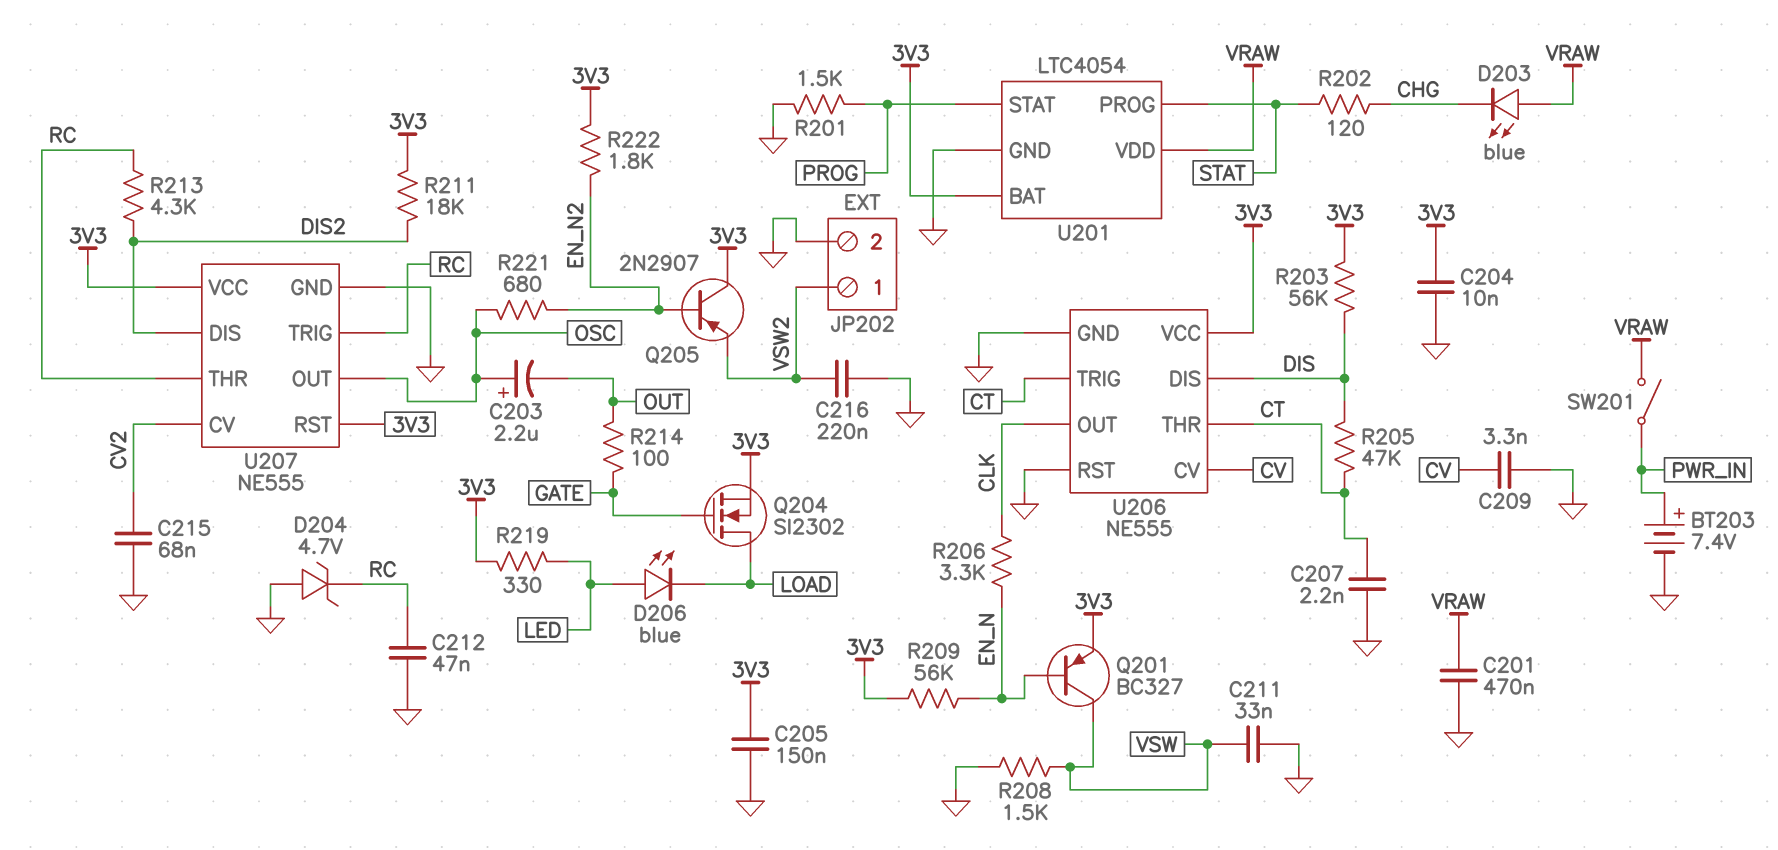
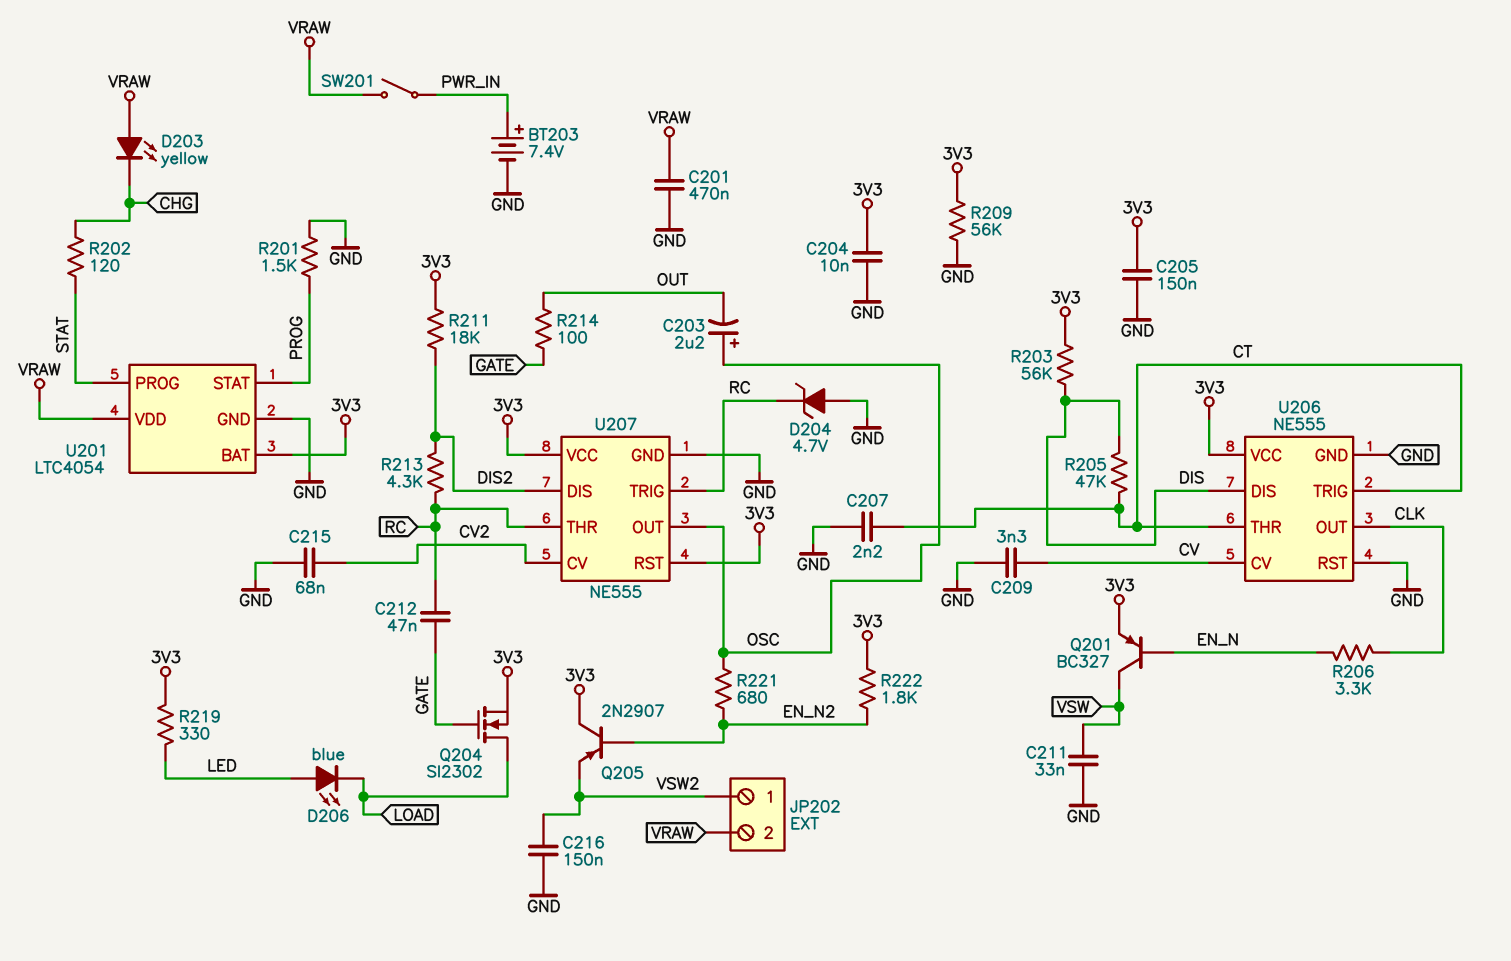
C212: 47nF (GND, RC) -> 47nF (GATE, RC)
C216: 220nF (GND, VSW2) -> 150nF (GND, VSW2)
D203: LED blue (A VRAW, K CHG) -> LED yellow (A VRAW, K CHG)
JP202 pin 2: GND -> VRAW
R208: 1.5k (GND, VSW) -> none
R209: 56k (3V3, EN_N) -> 56k (3V3, GND)

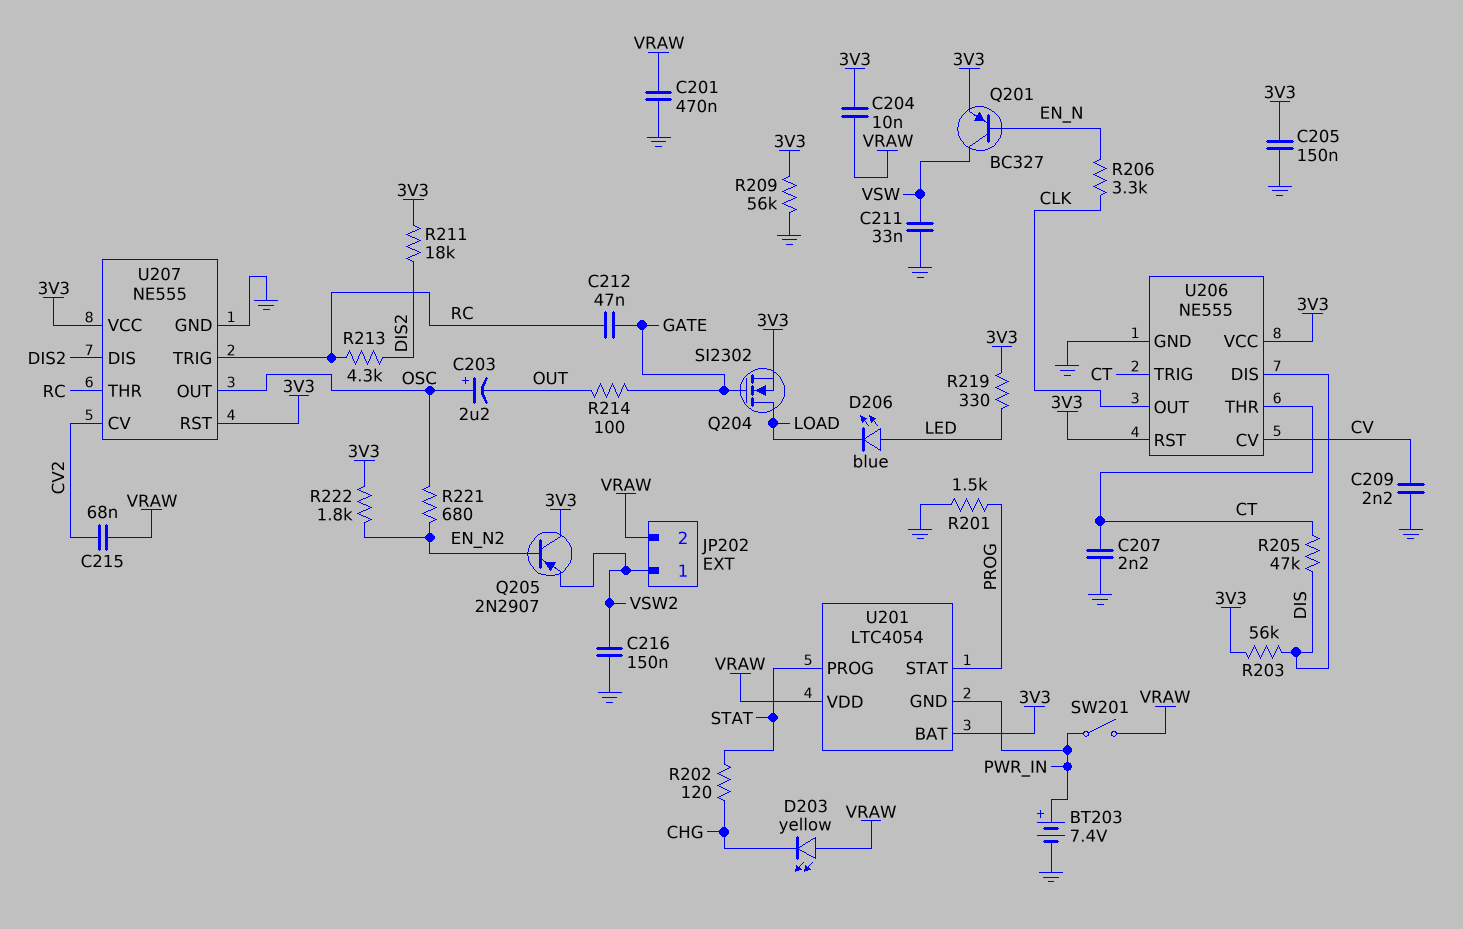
C204: 10nF (3V3, GND) -> 10nF (3V3, VRAW)
C209: 3.3nF (CV, GND) -> 2.2nF (CV, GND)
C215: 68nF (CV2, GND) -> 68nF (CV2, VRAW)
D204: zener 4.7V (A GND, K RC) -> none
U201 pin GND: GND -> PWR_IN
U206 pin RST: GND -> 3V3

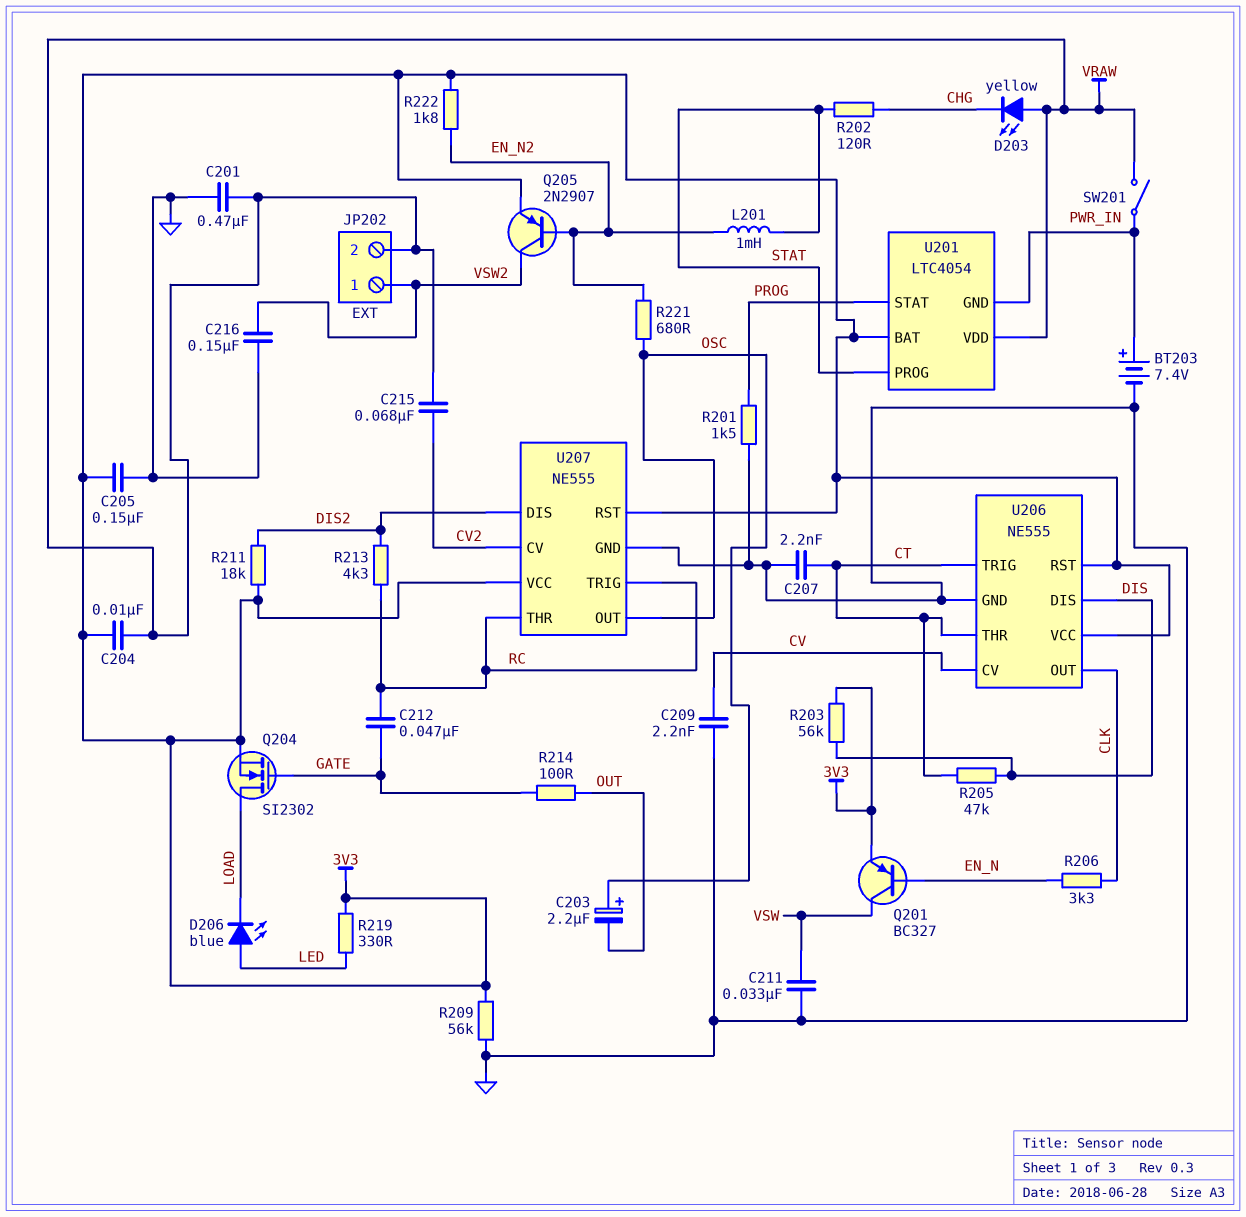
L201: none -> 1mH (EN_N2, STAT)
Q205: PNP 2N2907 (B EN_N2, C 3V3, E VSW2) -> PNP 2N2907 (B EN_N2, C VSW2, E 3V3)

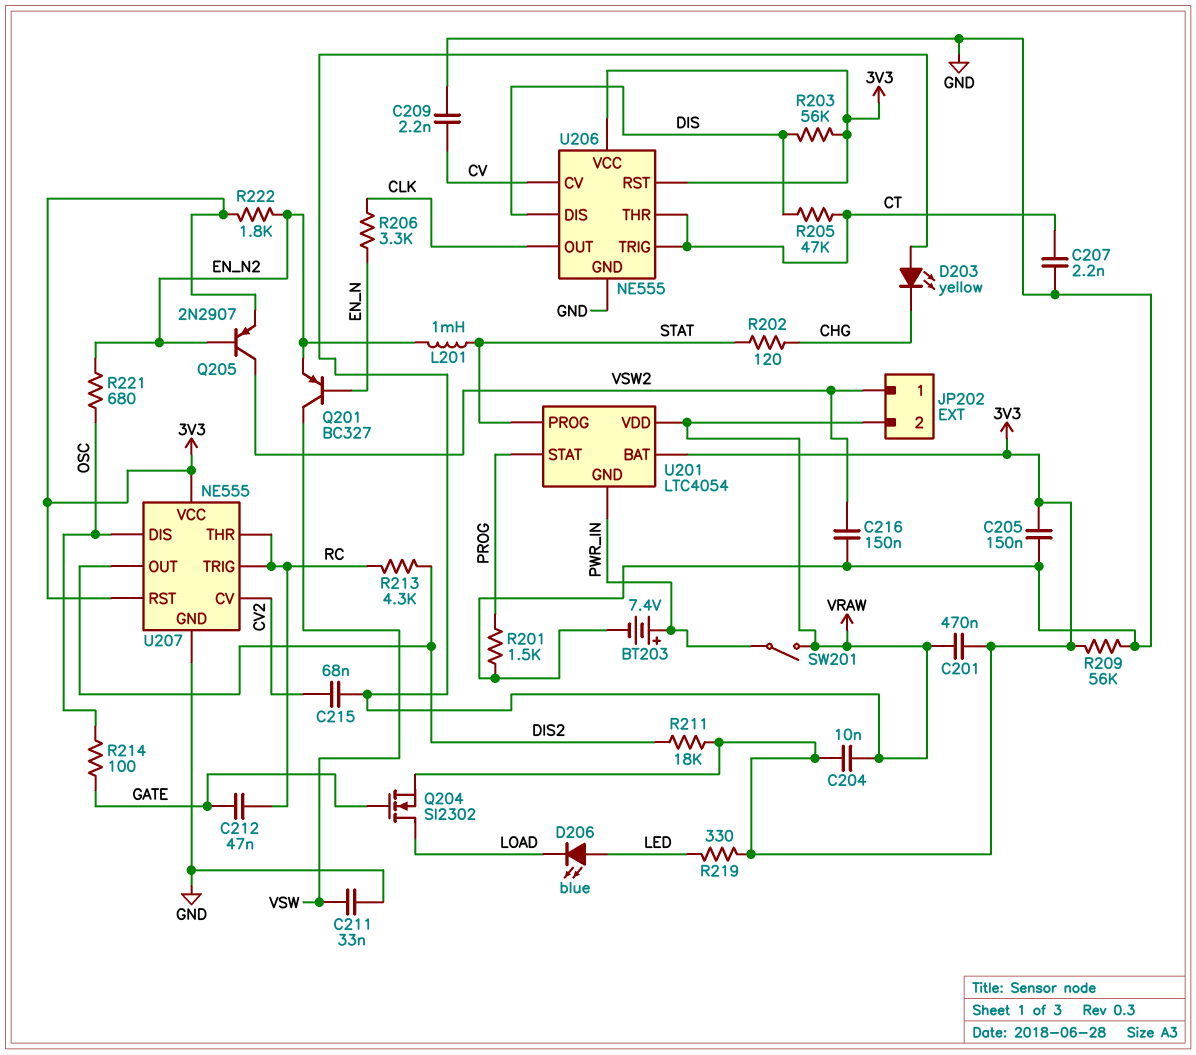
C201: 470nF (GND, VRAW) -> 470nF (3V3, VRAW)
C203: 2.2uF (plus OSC, minus OUT) -> none
Q201: PNP BC327 (B EN_N, C VSW, E 3V3) -> PNP BC327 (B EN_N, C VSW, E EN_N2)
R214: 100 (GATE, OUT) -> 100 (GATE, OSC)
U207 pin DIS: DIS2 -> OSC
U207 pin OUT: OSC -> DIS2

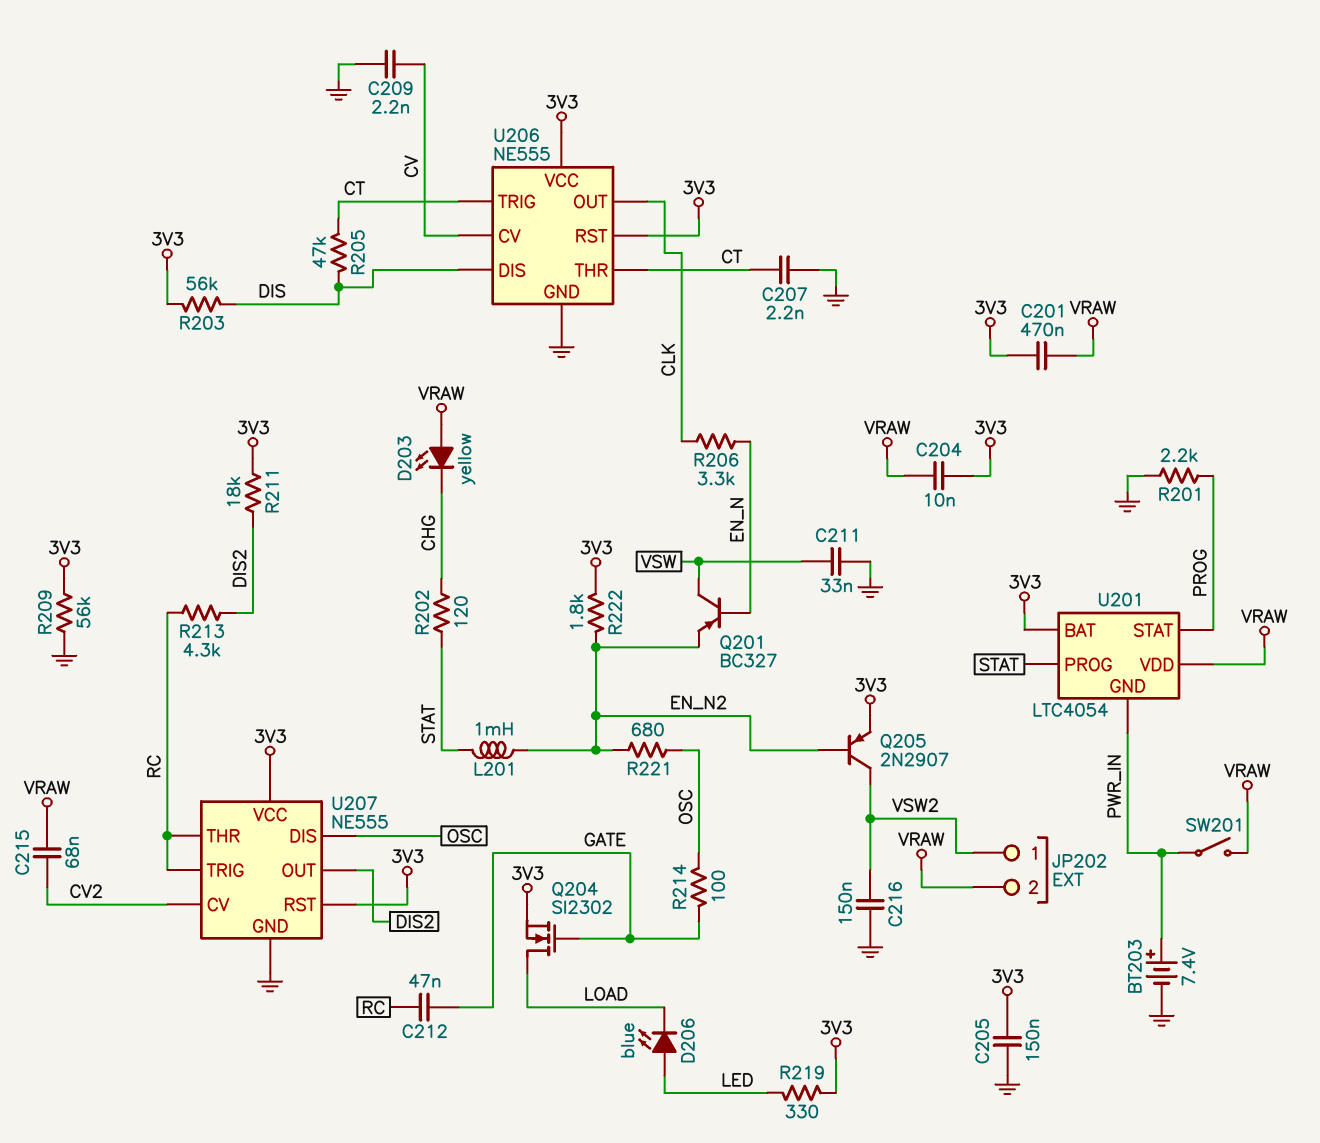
R201: 1.5k (GND, PROG) -> 2.2k (GND, PROG)

